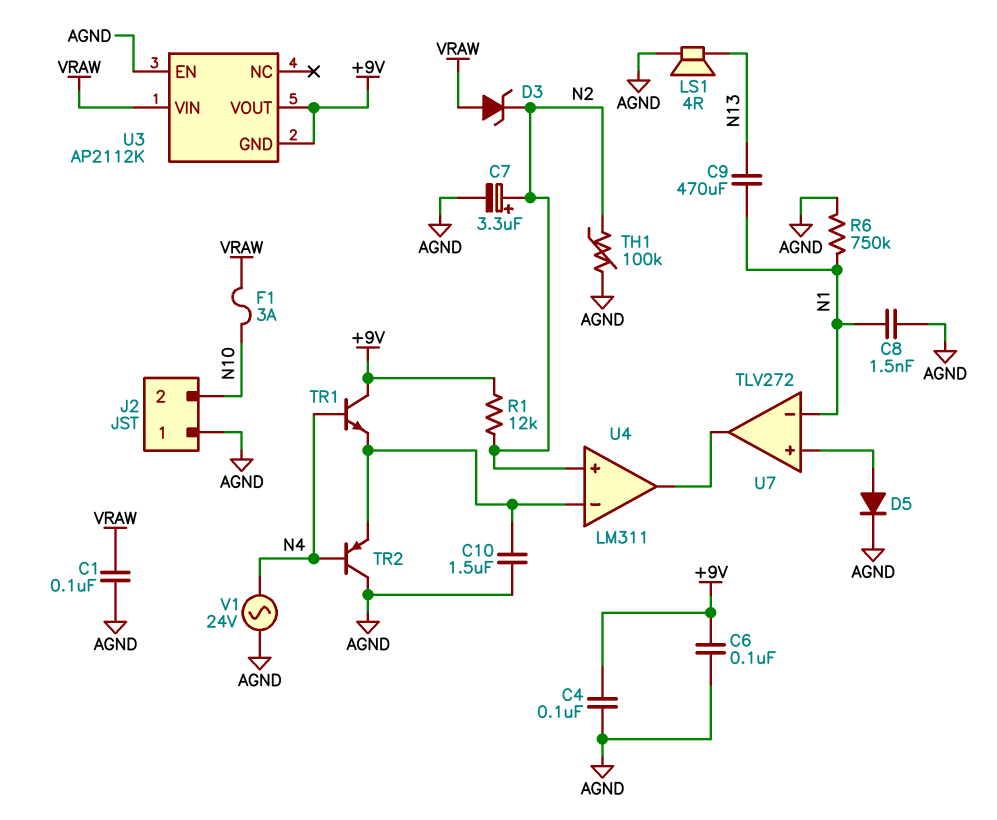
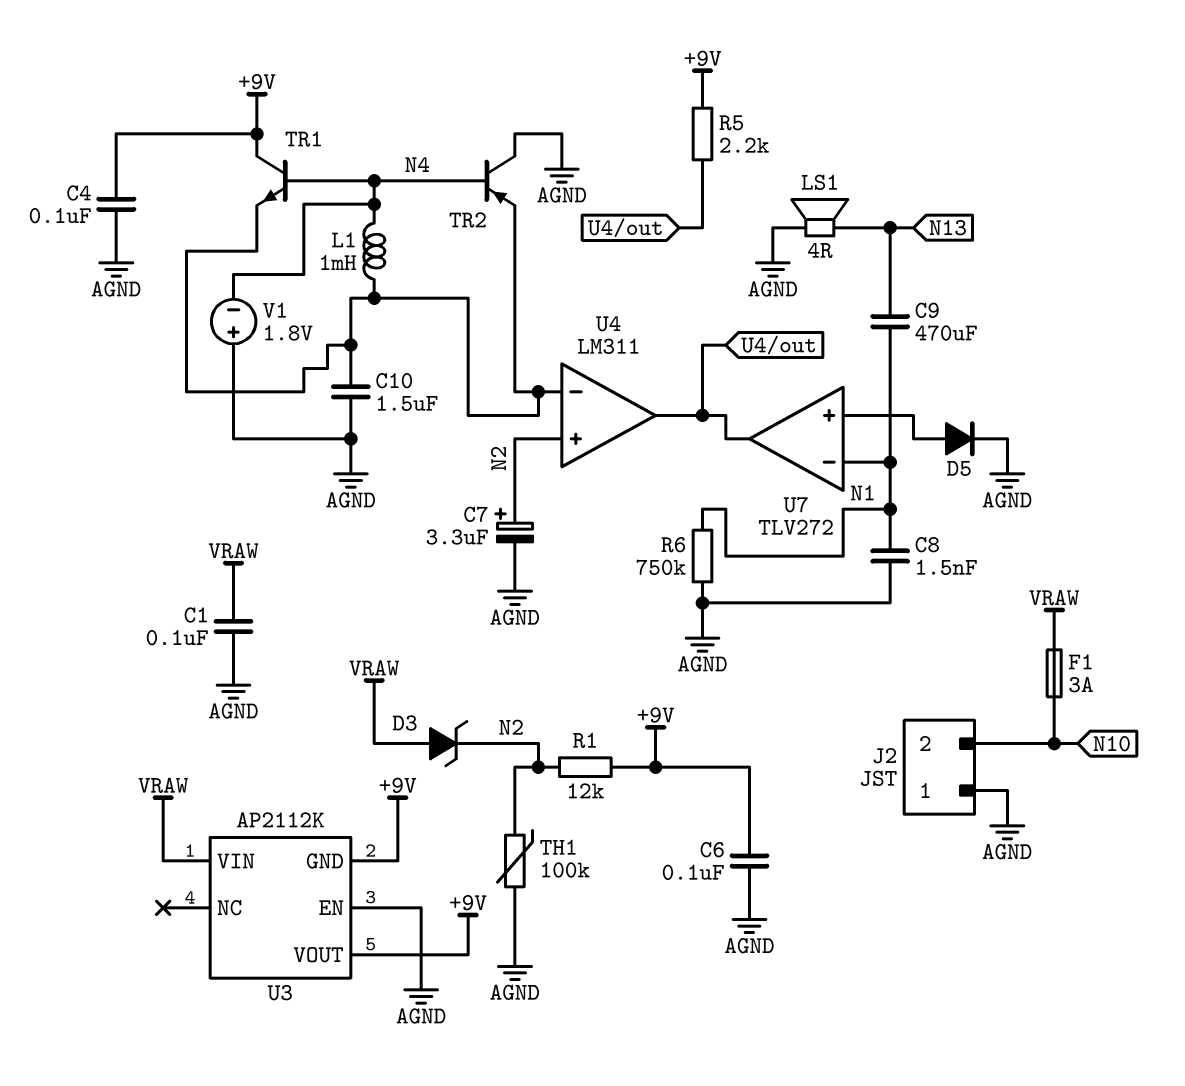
L1: none -> 1mH (N4, U4/in-)
R5: none -> 2.2k (+9V, U4/out)
V1: AC 24V (AGND, N4) -> 1.8V (plus AGND, minus N4)

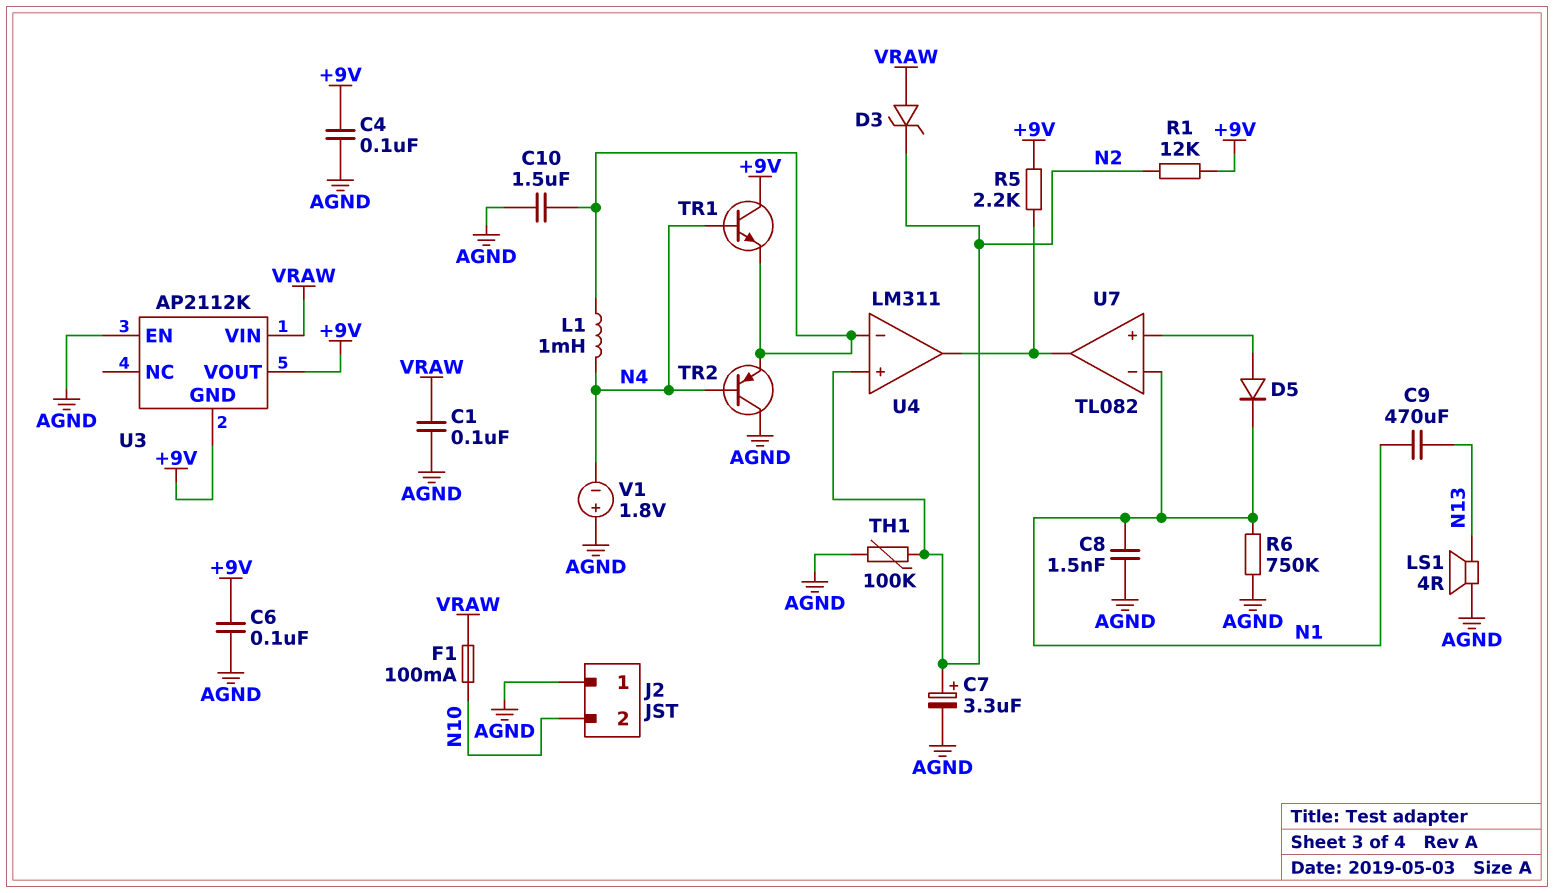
D5: diode (A U7/in+, K AGND) -> diode (A U7/in+, K N1)
F1: 3A (N10, VRAW) -> 100mA (N10, VRAW)
U7: TLV272 -> TL082

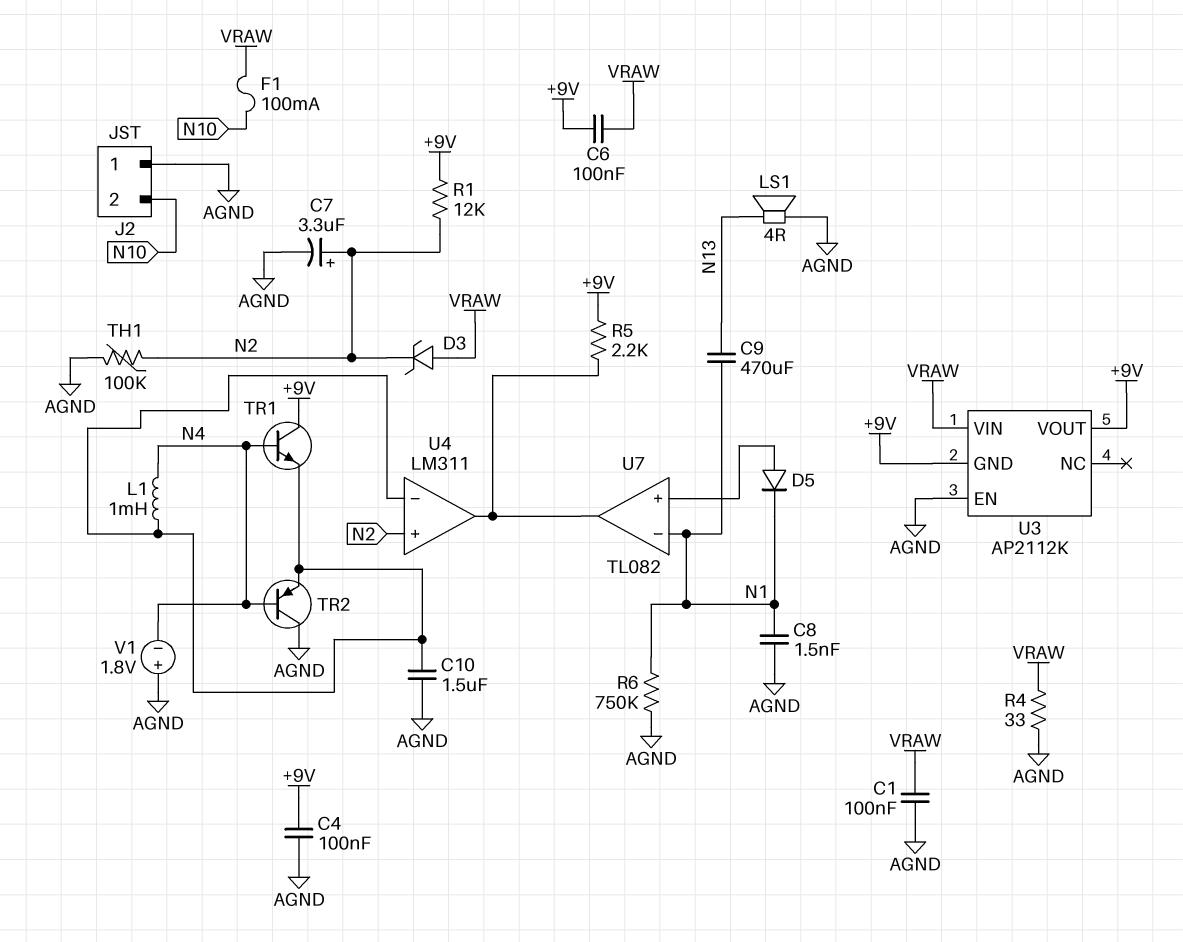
C6: 100nF (+9V, AGND) -> 100nF (+9V, VRAW)
R4: none -> 33 (AGND, VRAW)

